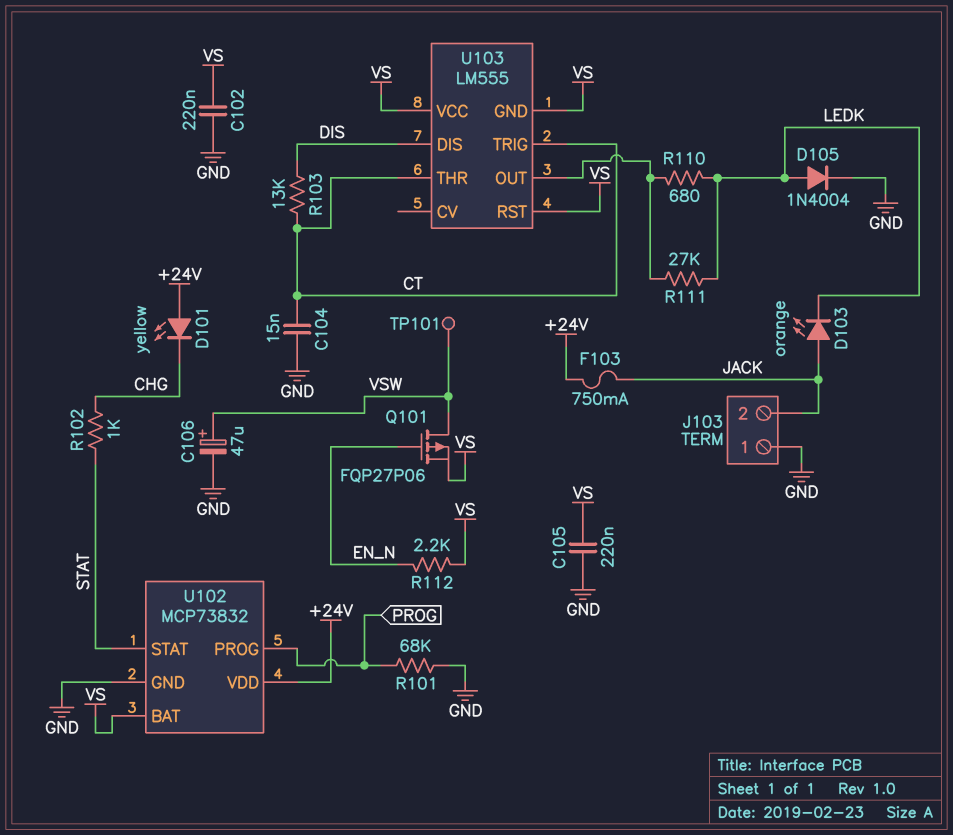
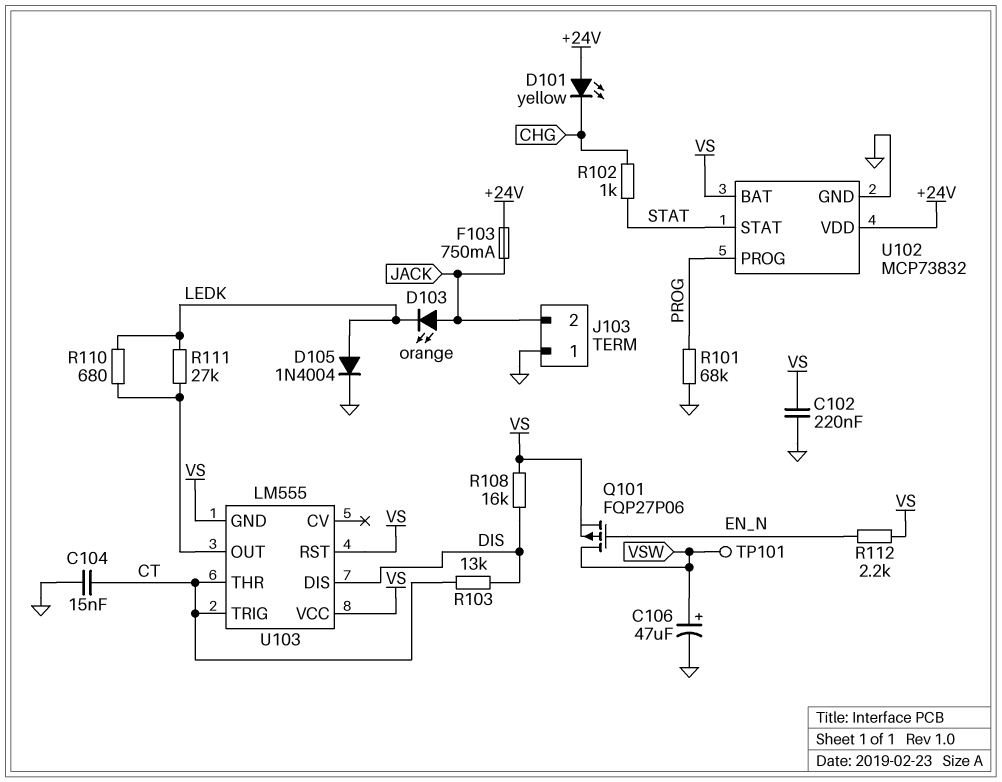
C105: 220nF (GND, VS) -> none
R108: none -> 16k (DIS, VS)

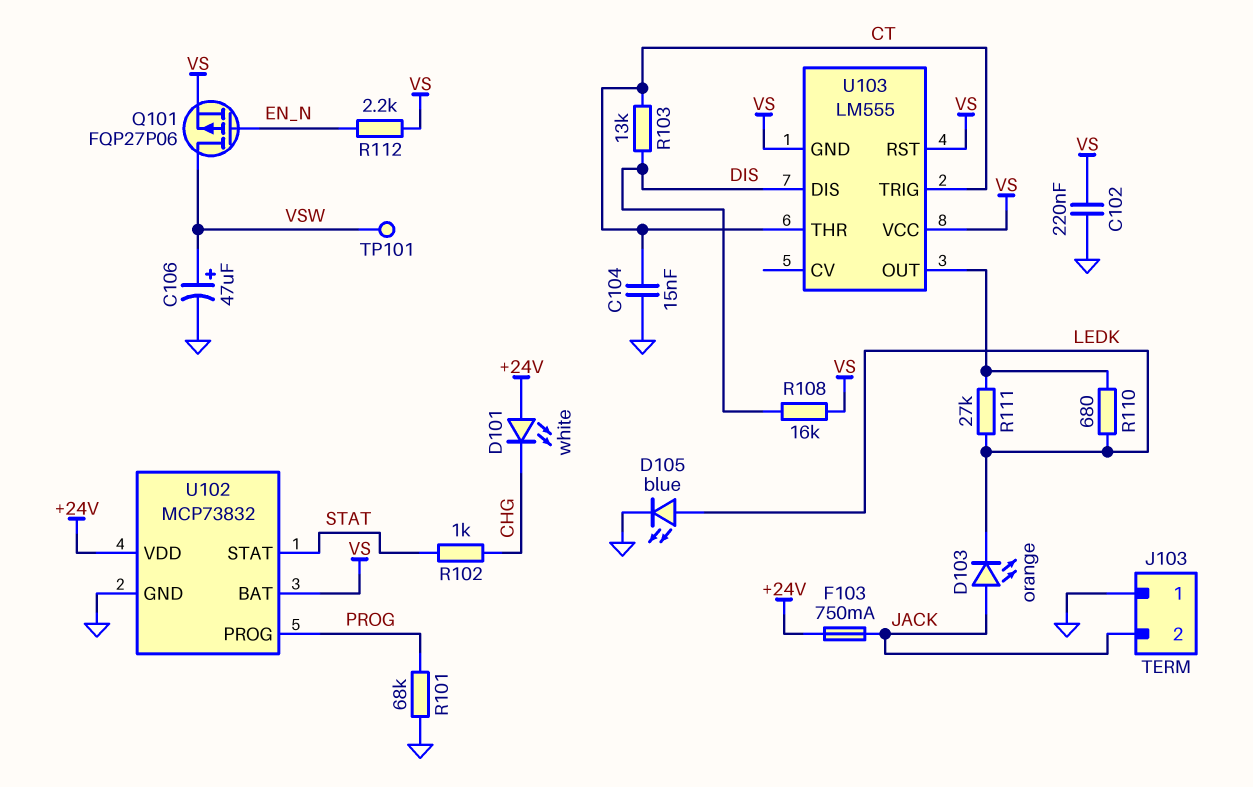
D101: LED yellow (A +24V, K CHG) -> LED white (A +24V, K CHG)
D105: diode 1N4004 (A LEDK, K GND) -> LED blue (A LEDK, K GND)

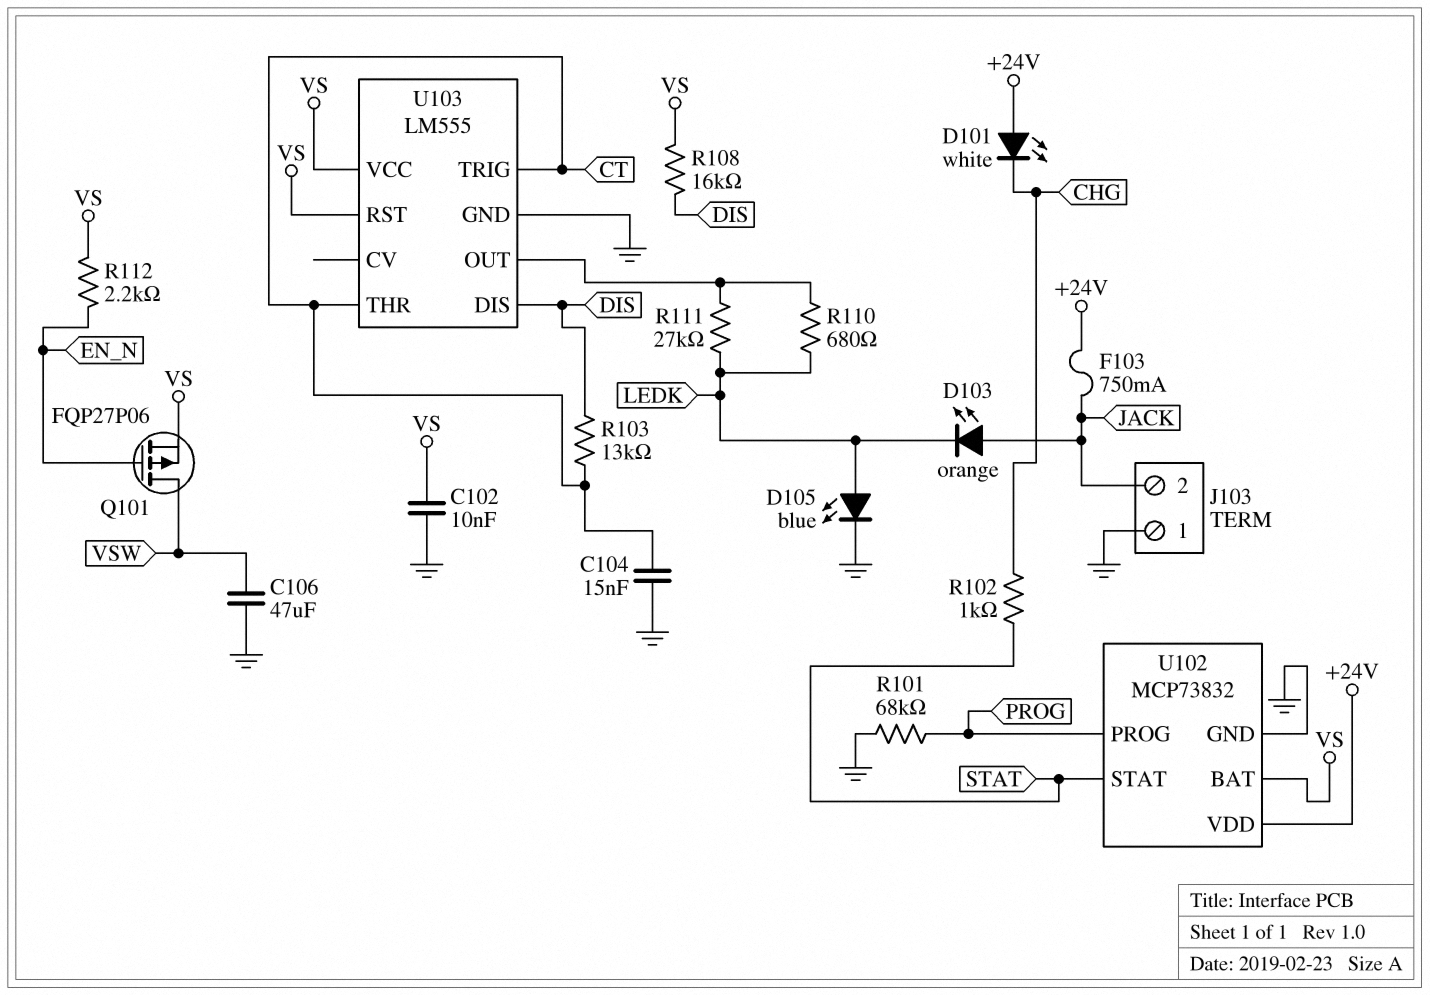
C102: 220nF (GND, VS) -> 10nF (GND, VS)
C106: 47uF (plus VSW, minus GND) -> 47uF (GND, VSW)
TP101: test point (VSW) -> none
U103 pin GND: VS -> GND

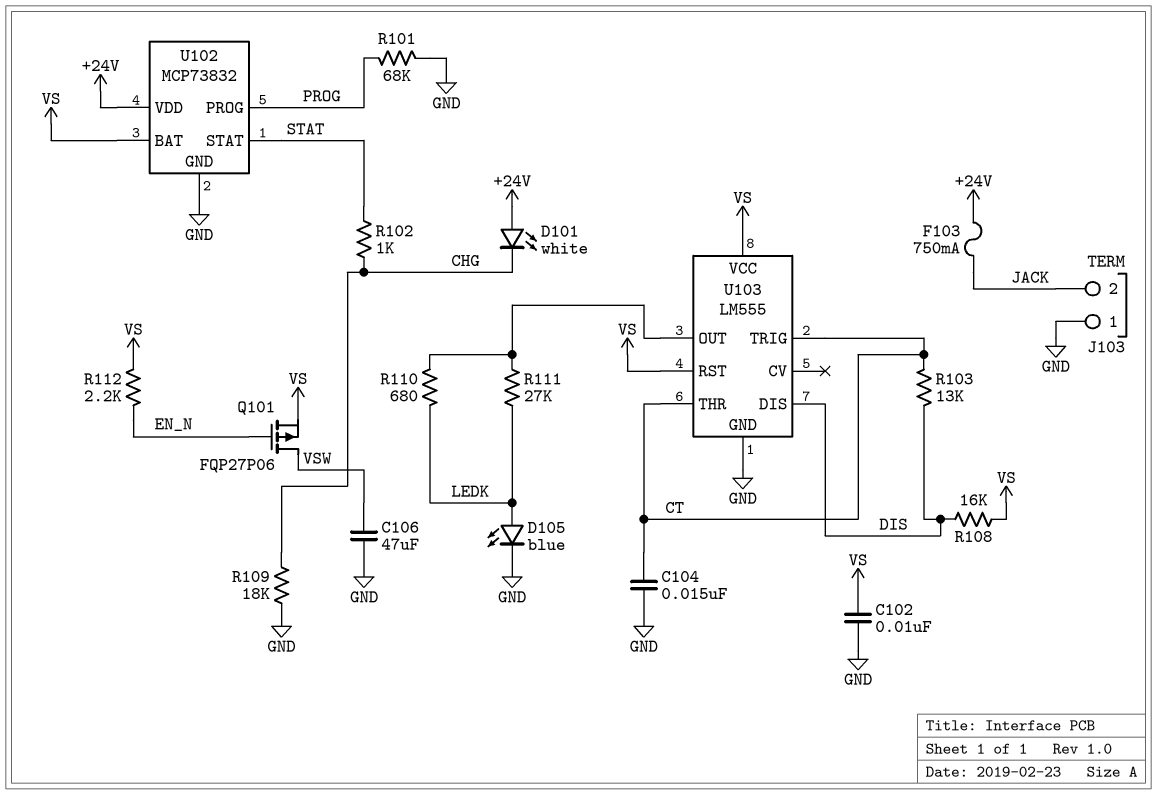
D103: LED orange (A JACK, K LEDK) -> none
R109: none -> 18k (CHG, GND)

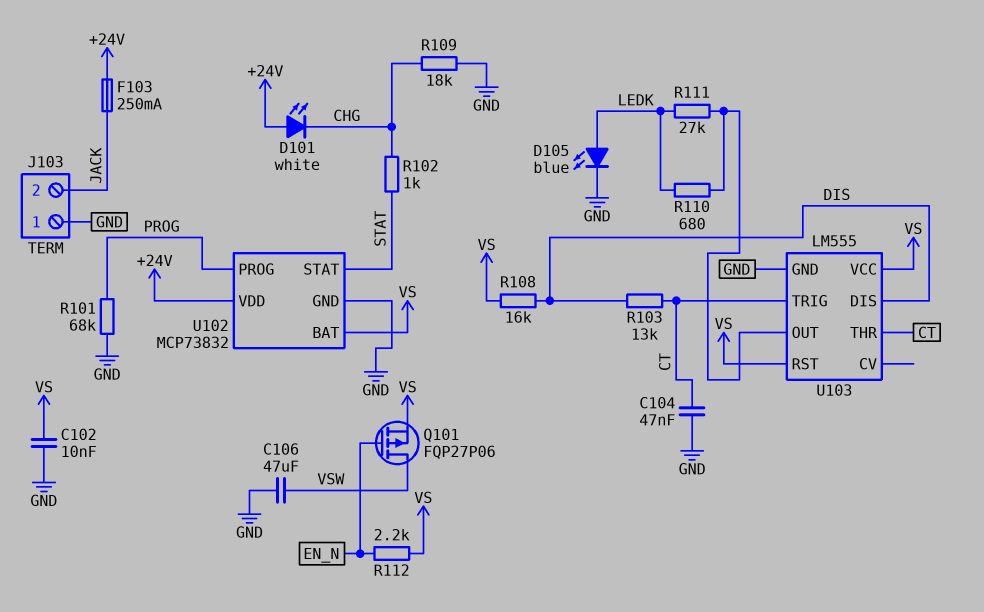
C104: 15nF (CT, GND) -> 47nF (CT, GND)
F103: 750mA (+24V, JACK) -> 250mA (+24V, JACK)

